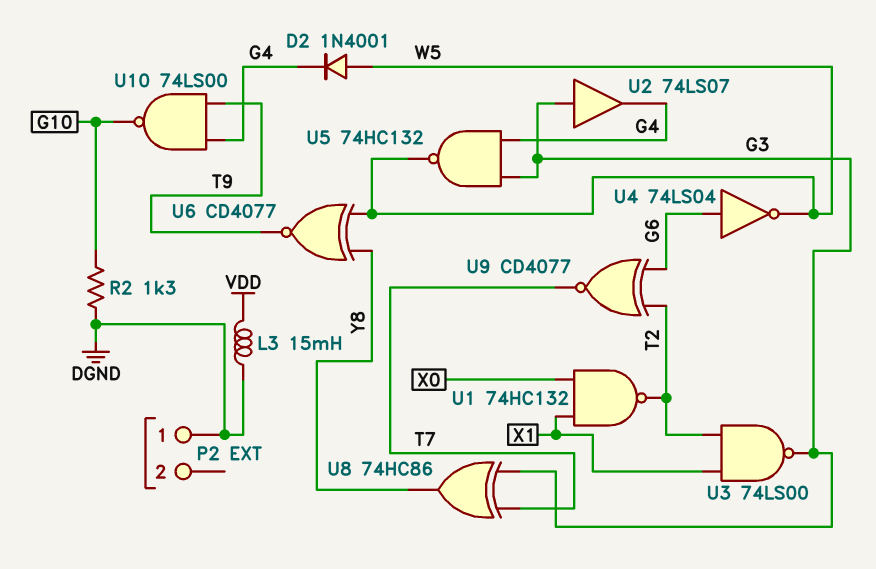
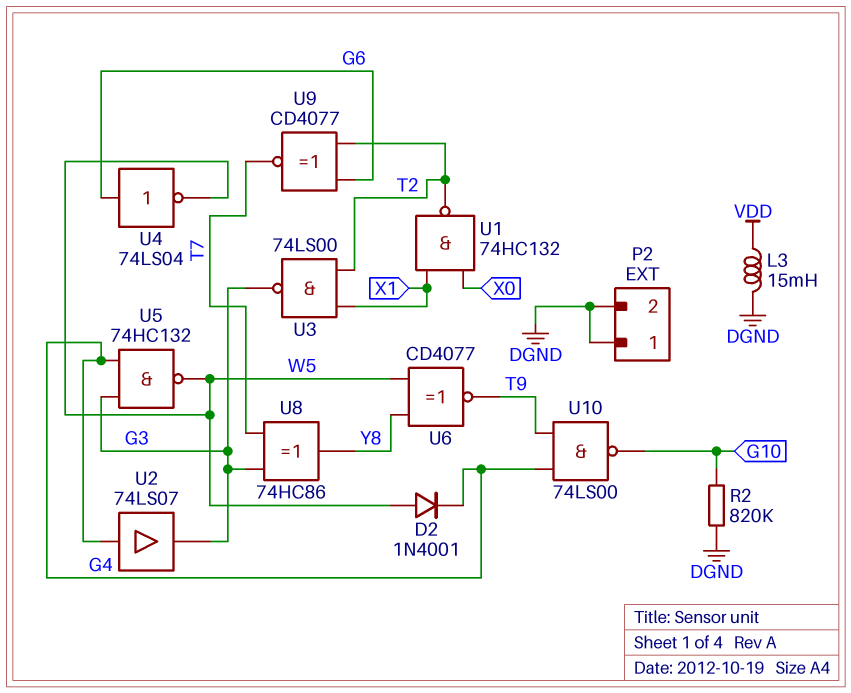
P2 pin 2: none -> DGND
R2: 1.3k (DGND, G10) -> 820k (DGND, G10)
U2: buffer 74LS07 (in G3, out G4) -> buffer 74LS07 (in G4, out G3)

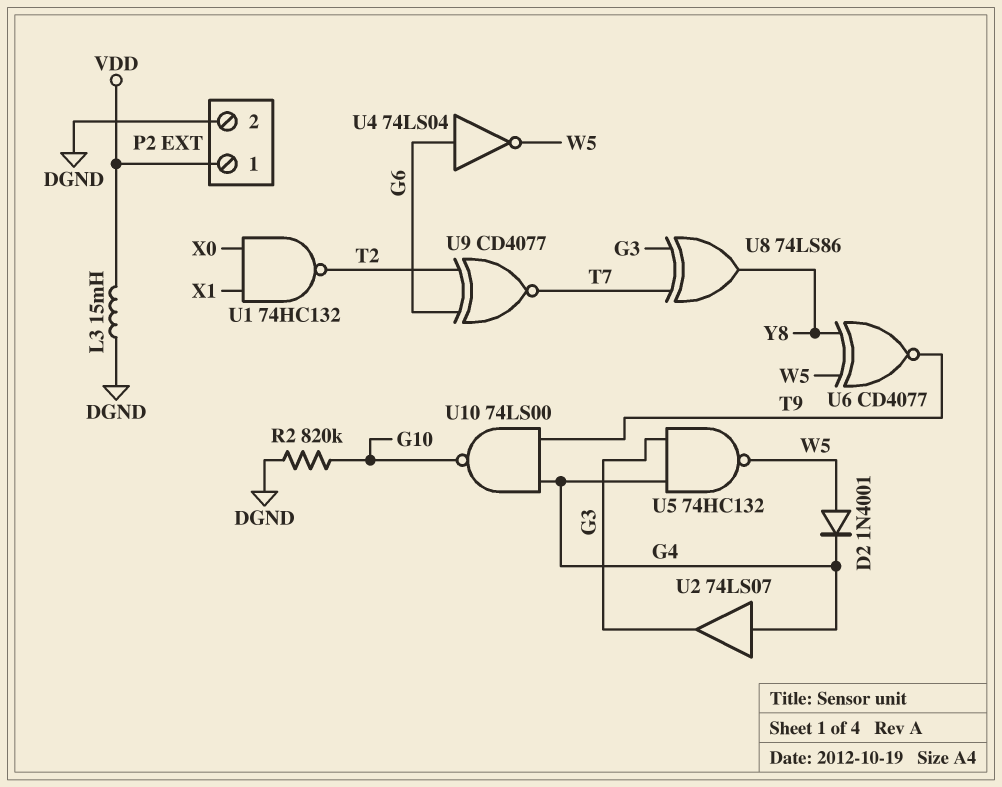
P2 pin 1: DGND -> VDD
U3: NAND 74LS00 (in T2, in X1, out G3) -> none
U8: XOR 74HC86 (in G3, in T7, out Y8) -> XOR 74LS86 (in G3, in T7, out Y8)

